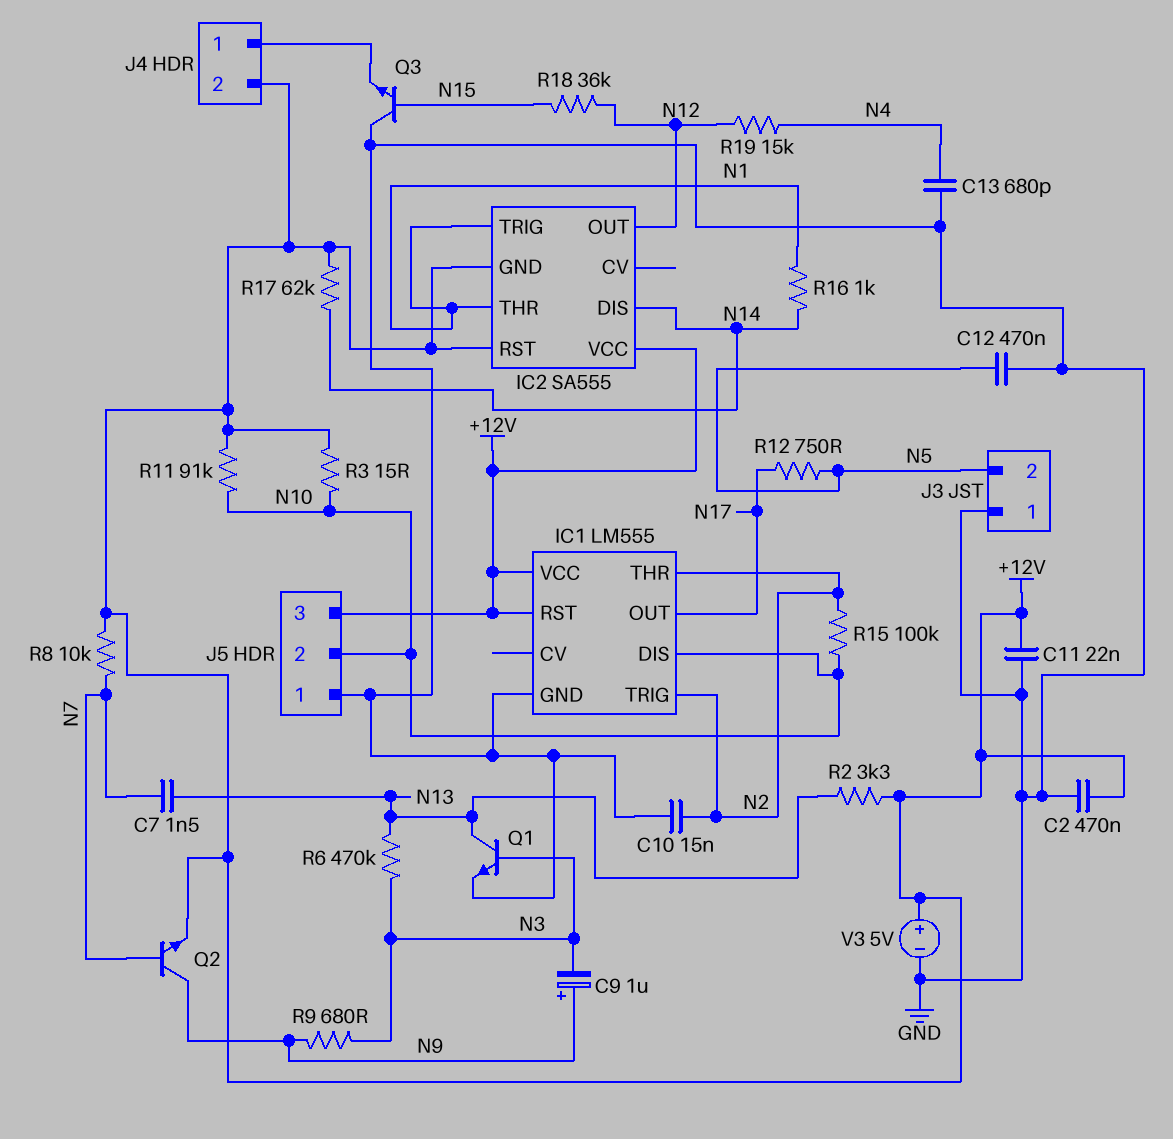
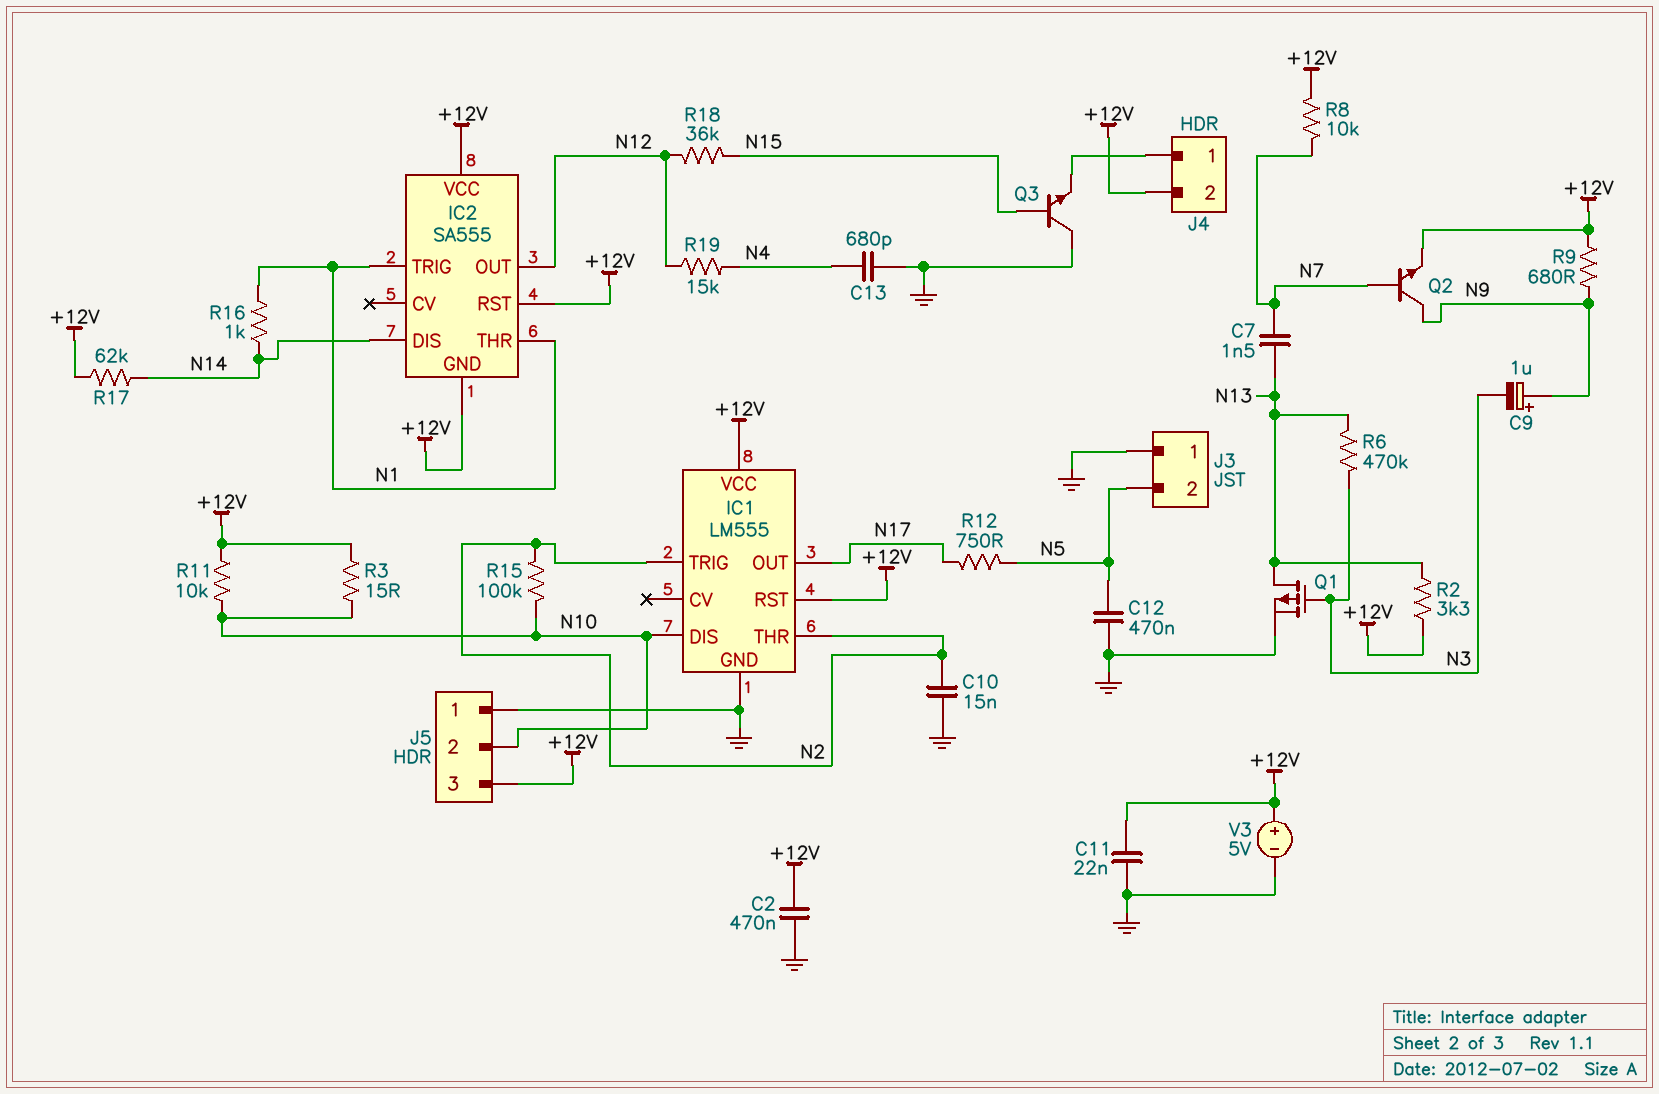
Q1: NPN (B N3, C N13, E GND) -> PMOS (G N3, D N13, S GND)
R9: 680 (N3, N9) -> 680 (+12V, N9)
R11: 91k (+12V, N10) -> 10k (+12V, N10)

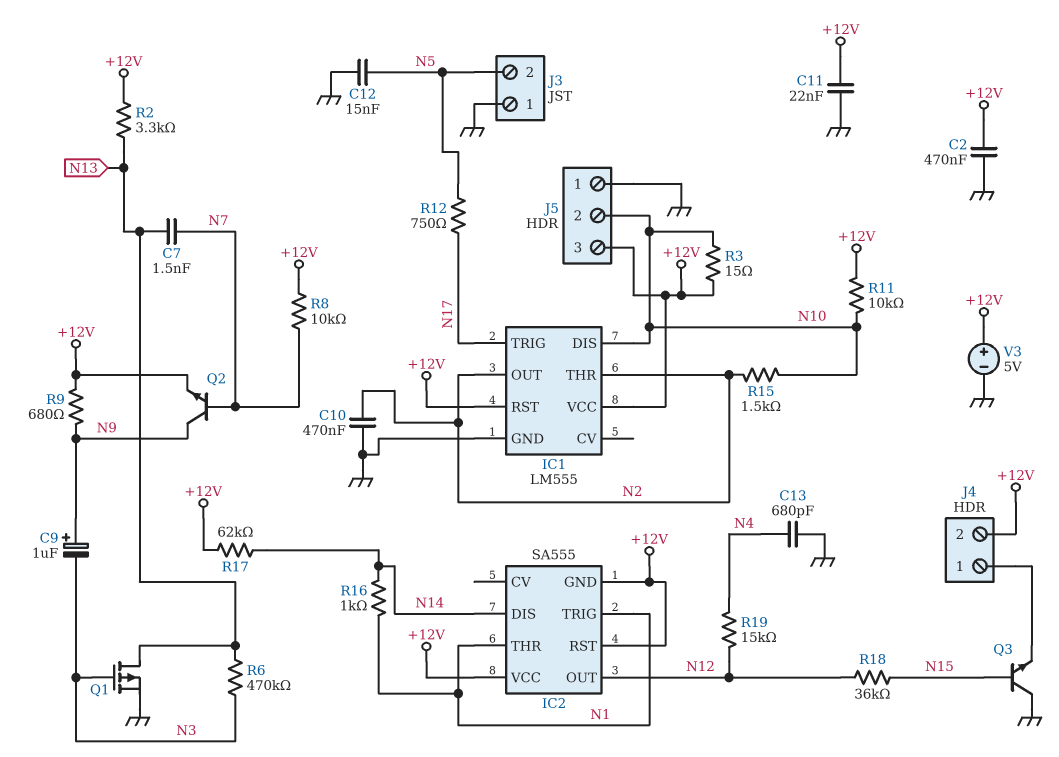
C10: 15nF (GND, N2) -> 470nF (GND, N2)
C12: 470nF (GND, N5) -> 15nF (GND, N5)
IC1 pin OUT: N17 -> N2
IC1 pin TRIG: N2 -> N17
R15: 100k (N2, N10) -> 1.5k (N2, N10)

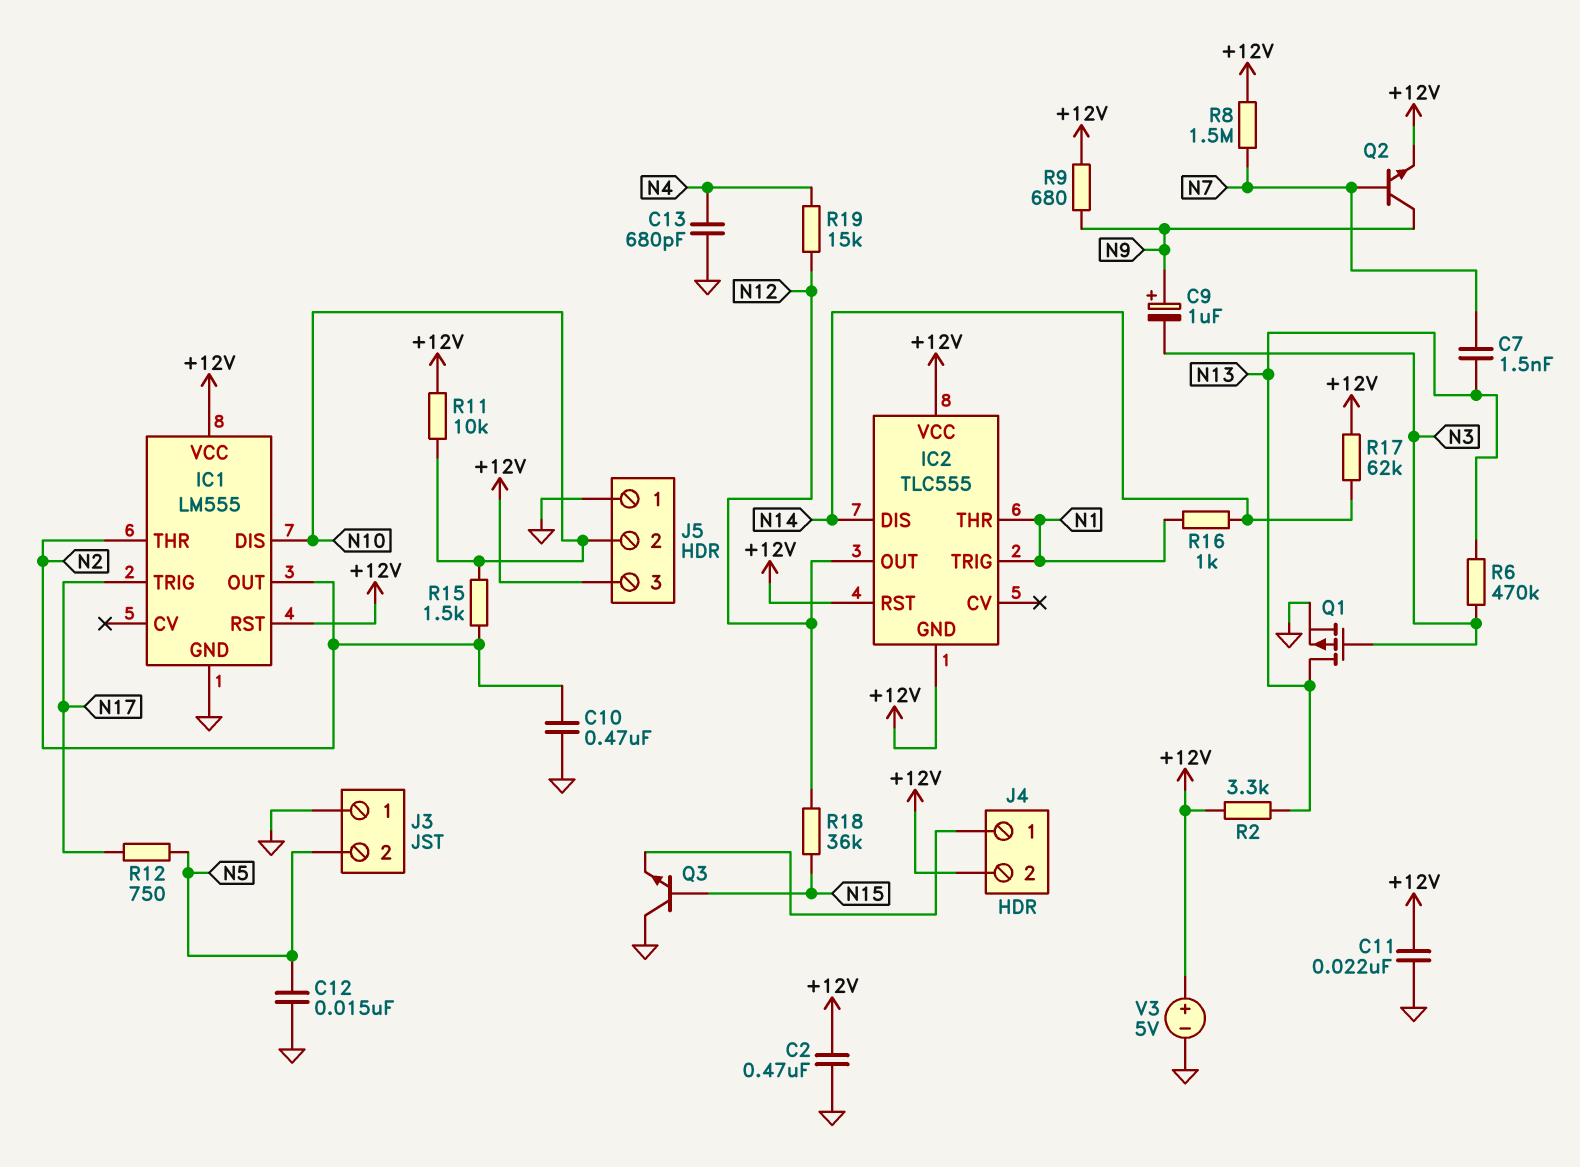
IC2: SA555 -> TLC555
R3: 15 (+12V, N10) -> none
R8: 10k (+12V, N7) -> 1.5M (+12V, N7)

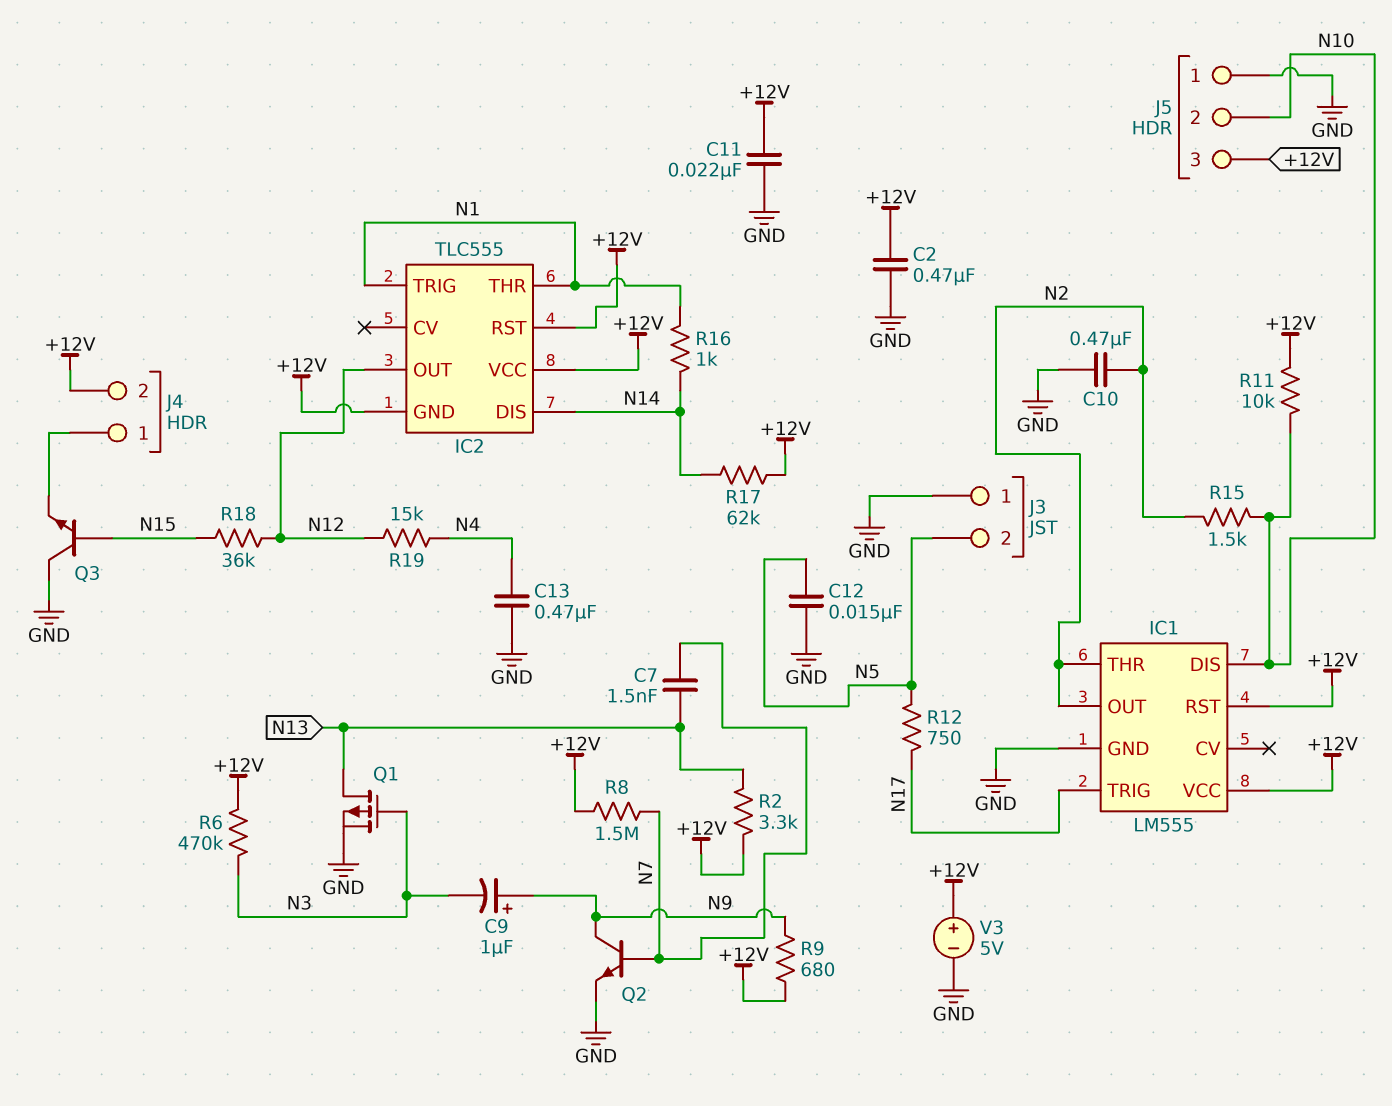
C13: 680pF (GND, N4) -> 470nF (GND, N4)
Q2: NPN (B N7, C N9, E +12V) -> NPN (B N7, C N9, E GND)
R6: 470k (N3, N13) -> 470k (+12V, N3)

